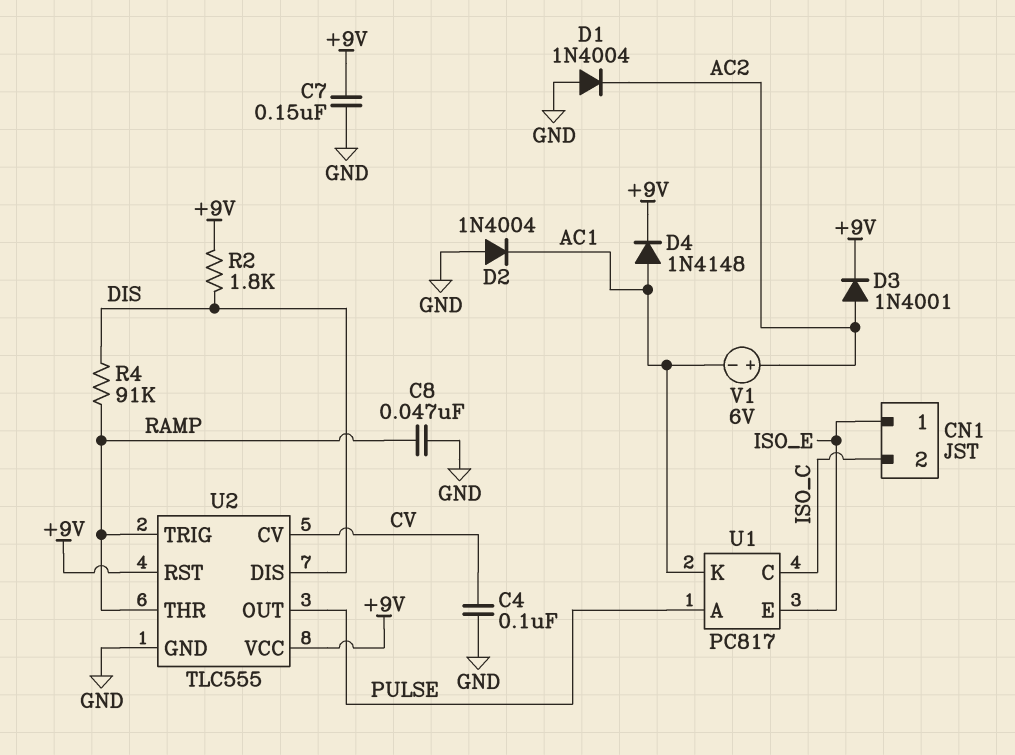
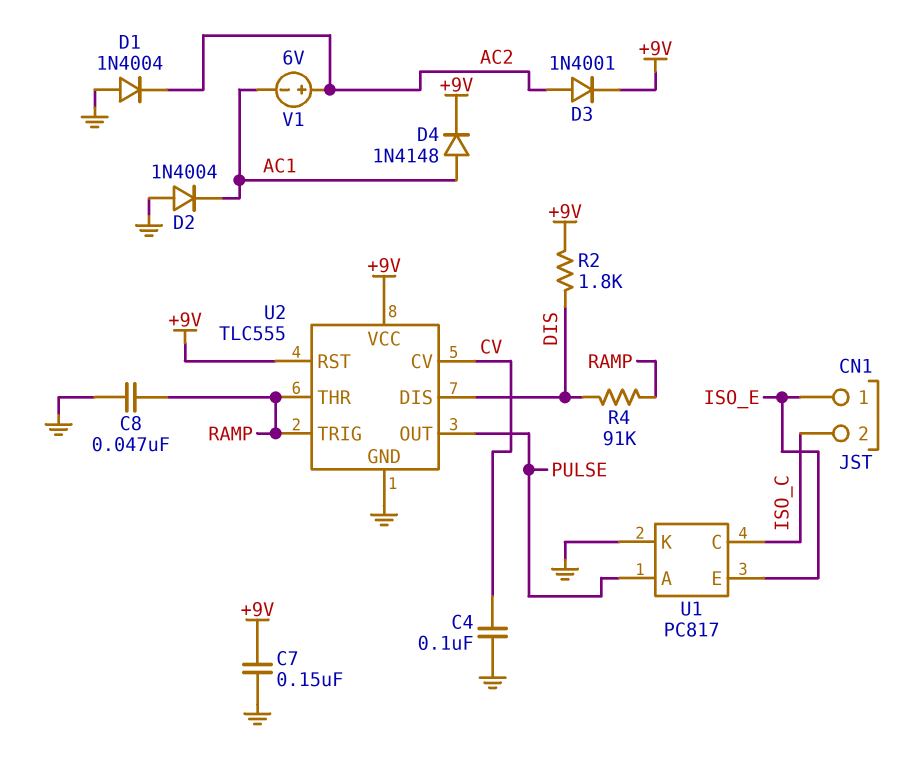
U1 pin K: AC1 -> GND

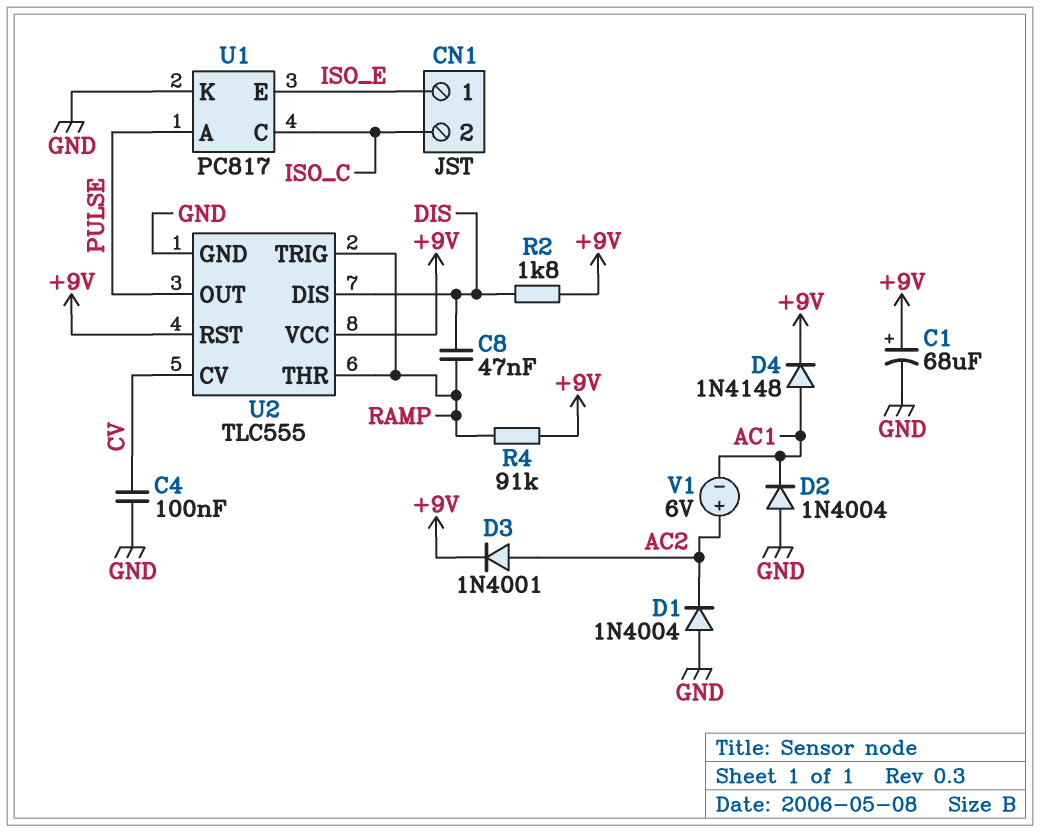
C1: none -> 68uF (plus +9V, minus GND)
C7: 150nF (+9V, GND) -> none
C8: 47nF (GND, RAMP) -> 47nF (DIS, RAMP)
R4: 91k (DIS, RAMP) -> 91k (+9V, RAMP)

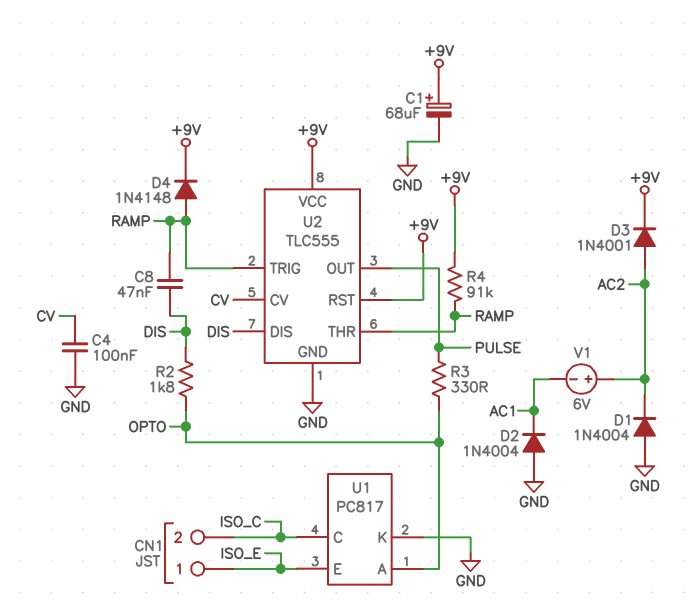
D4: diode 1N4148 (A AC1, K +9V) -> diode 1N4148 (A RAMP, K +9V)
R2: 1.8k (+9V, DIS) -> 1.8k (DIS, OPTO)
R3: none -> 330 (OPTO, PULSE)
U1 pin A: PULSE -> OPTO

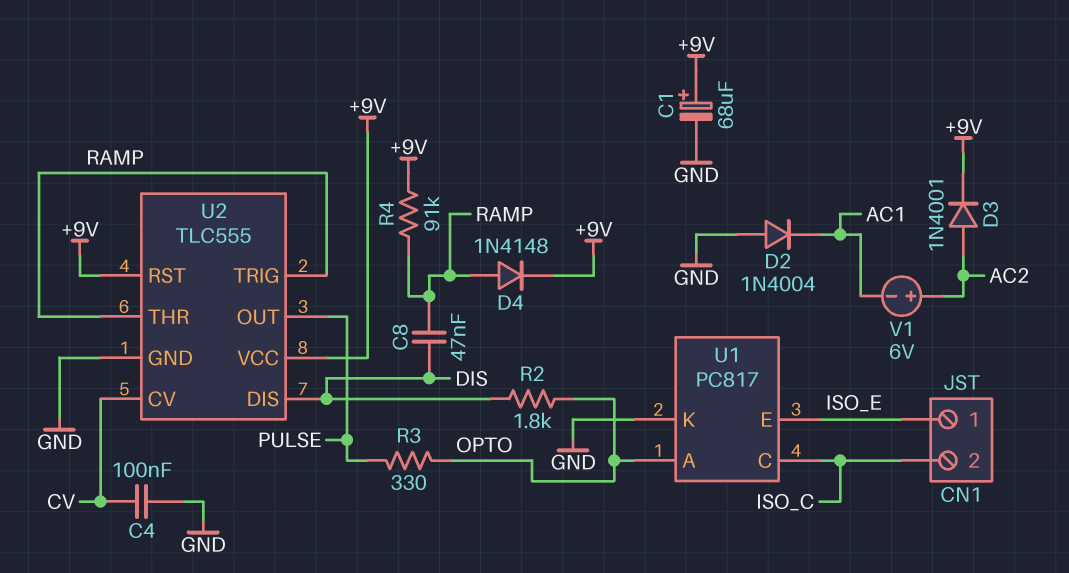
D1: diode 1N4004 (A GND, K AC2) -> none

